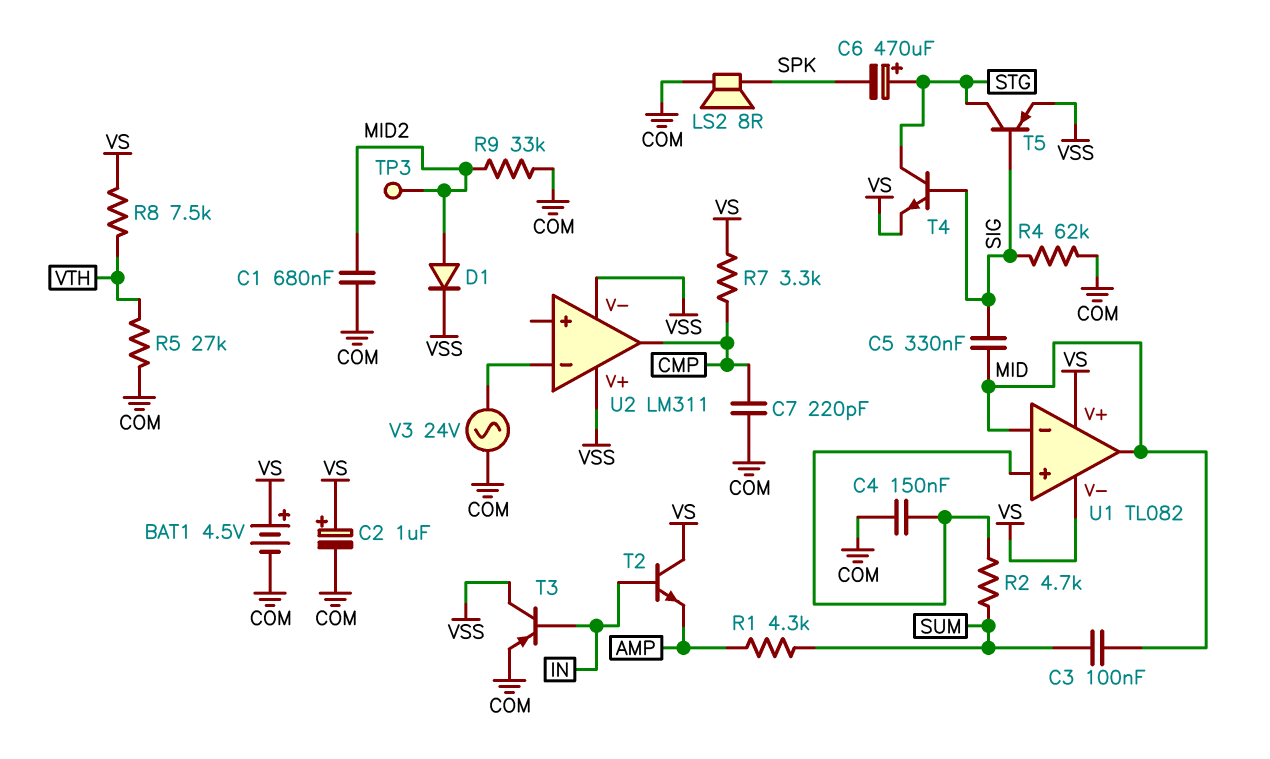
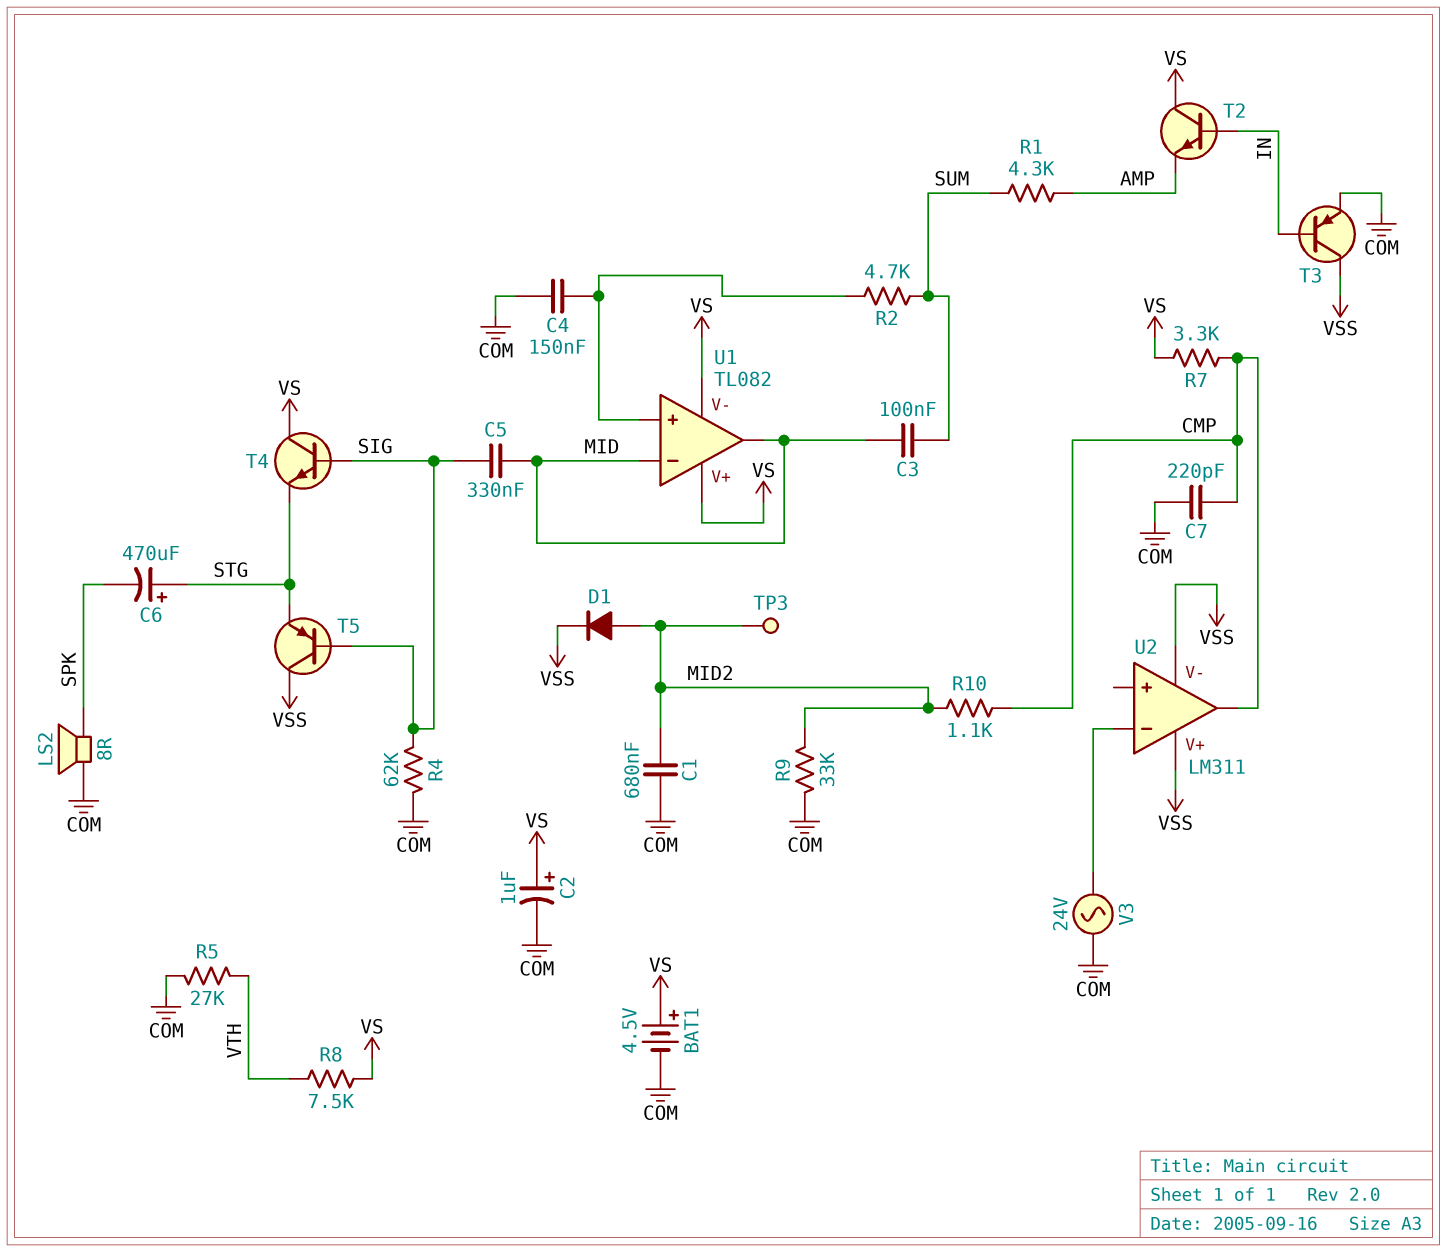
R10: none -> 1.1k (CMP, MID2)
T4: NPN (B SIG, C STG, E VS) -> NPN (B SIG, C VS, E STG)
T5: PNP (B SIG, C STG, E VSS) -> PNP (B SIG, C VSS, E STG)

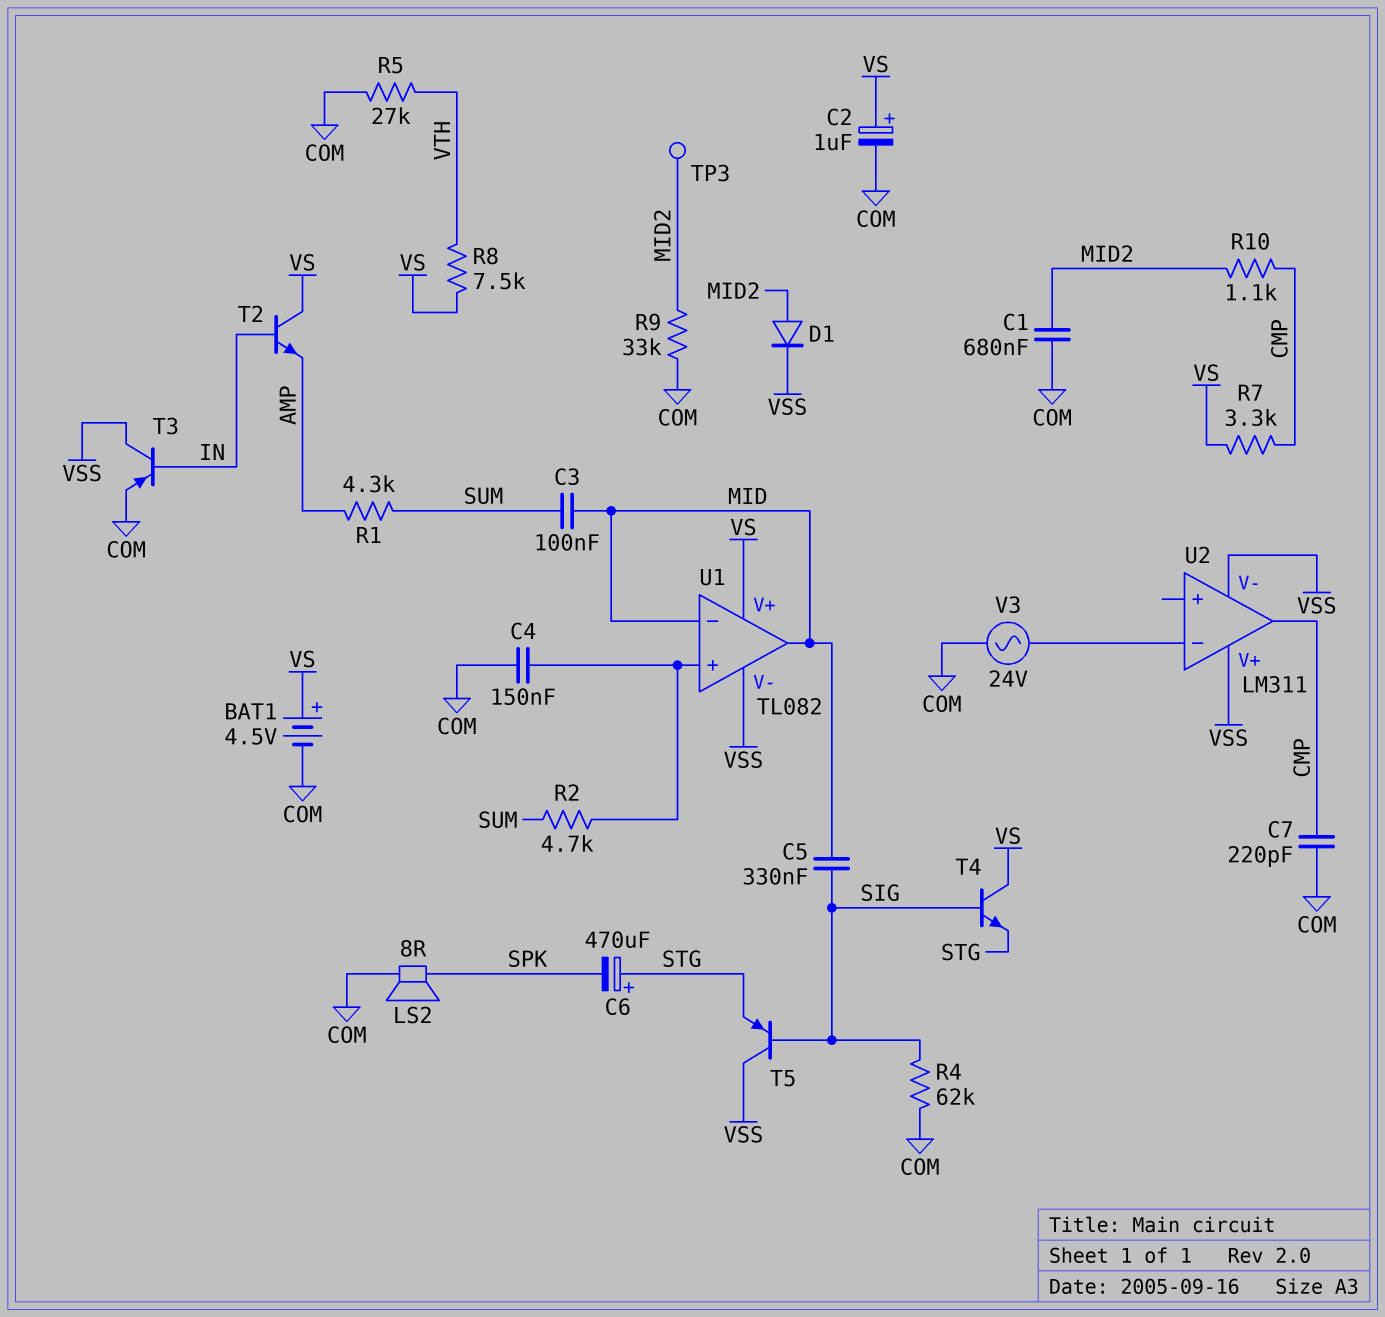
U1 pin V-: VS -> VSS

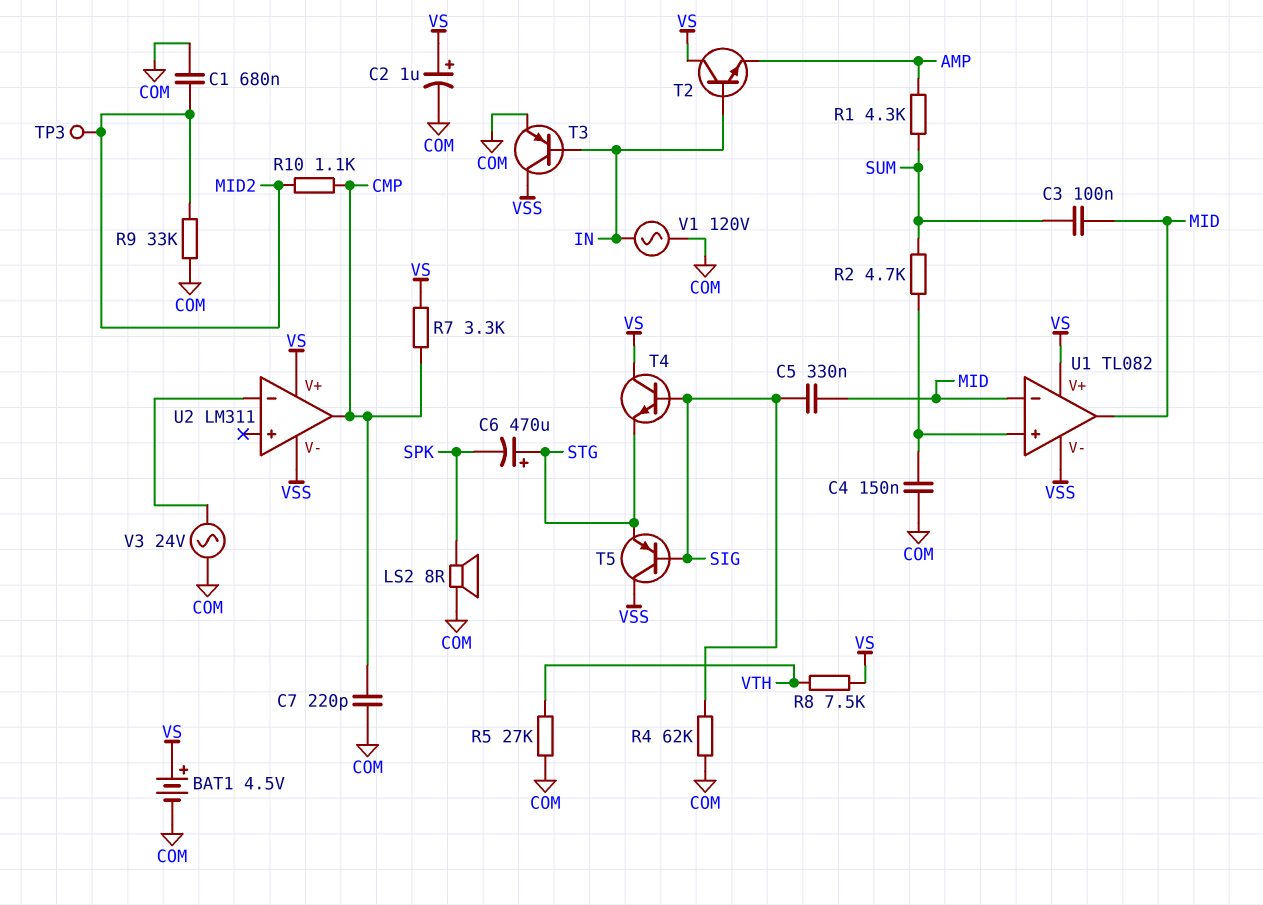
D1: diode (A MID2, K VSS) -> none
U2 pin V+: VSS -> VS
V1: none -> AC 120V (COM, IN)

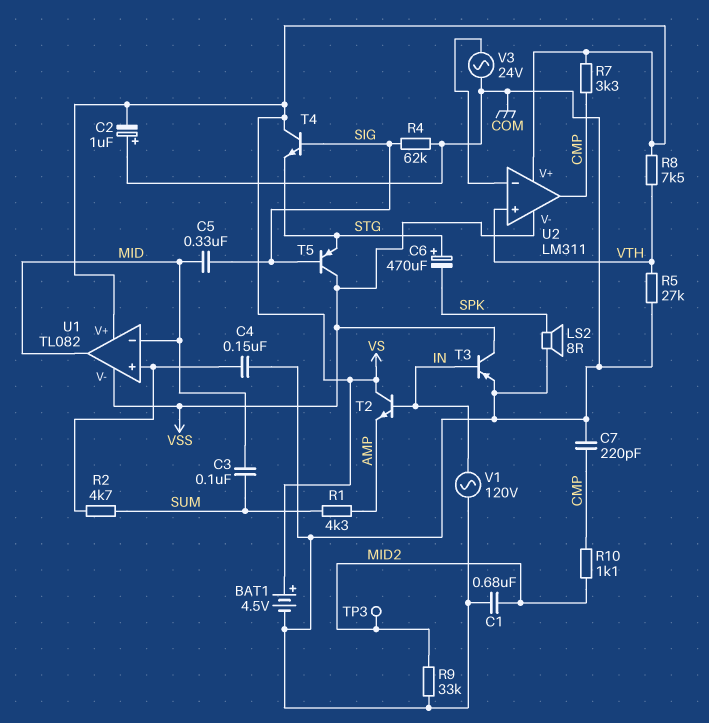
C2: 1uF (plus VS, minus COM) -> 1uF (plus COM, minus VS)
U2 pin in+: none -> VTH

